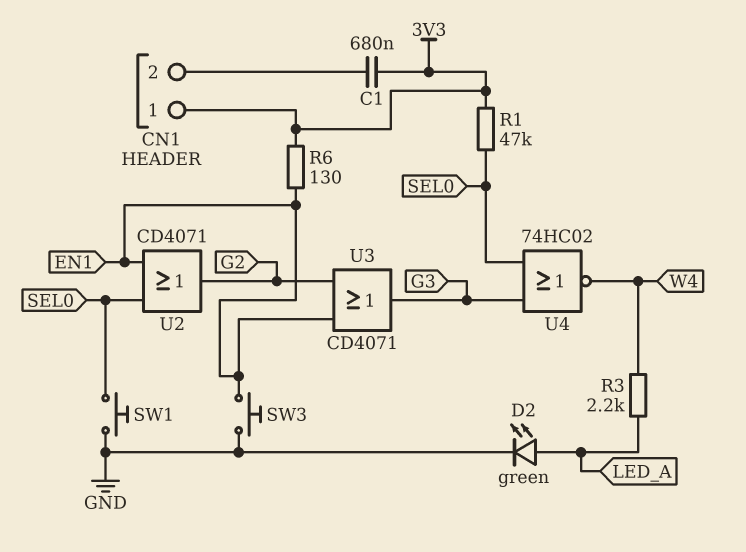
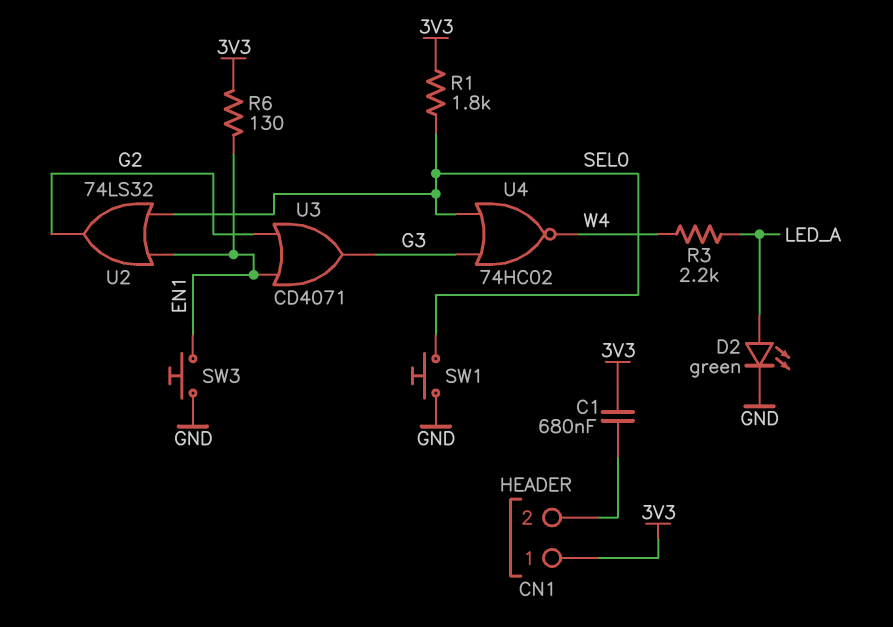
R1: 47k (3V3, SEL0) -> 1.8k (3V3, SEL0)
U2: OR CD4071 (in EN1, in SEL0, out G2) -> OR 74LS32 (in EN1, in SEL0, out G2)

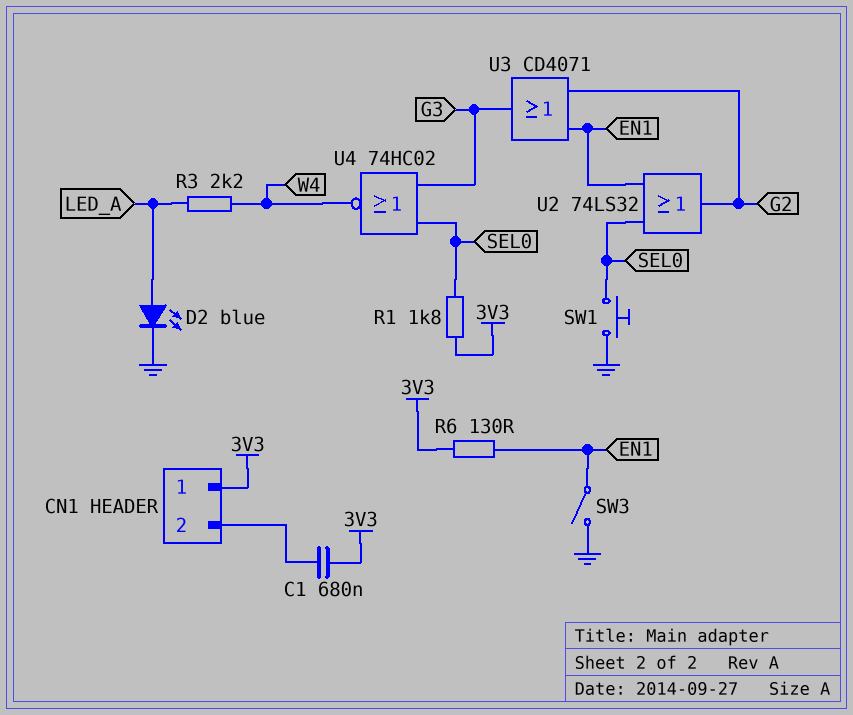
D2: LED green (A LED_A, K GND) -> LED blue (A LED_A, K GND)
SW3: button (EN1, GND) -> switch (EN1, GND)

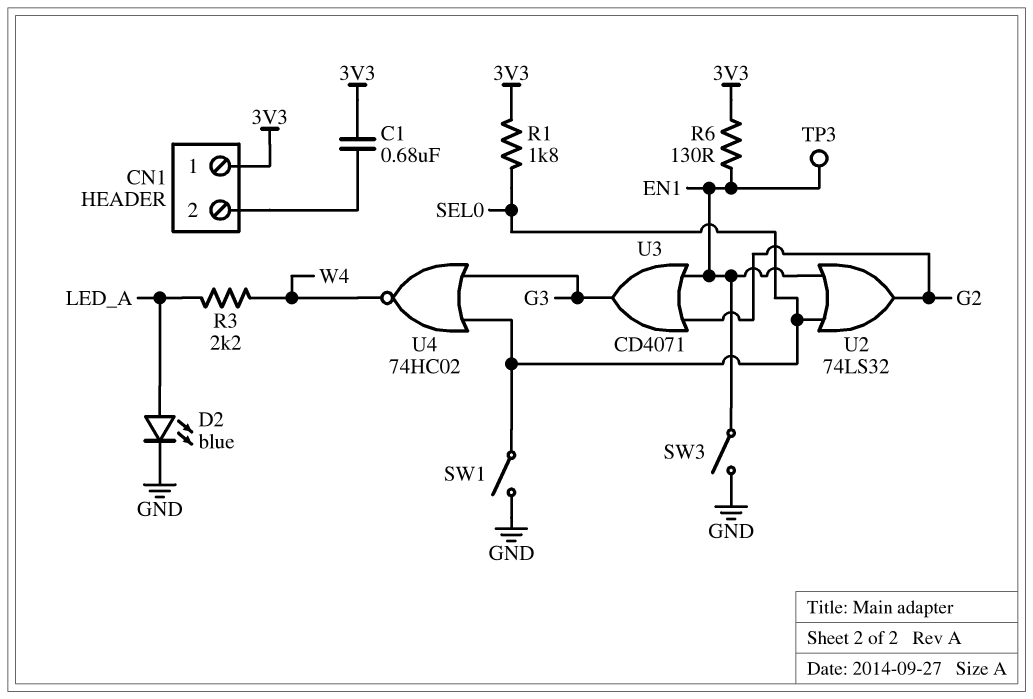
SW1: button (GND, SEL0) -> switch (GND, SEL0)
TP3: none -> test point (EN1)

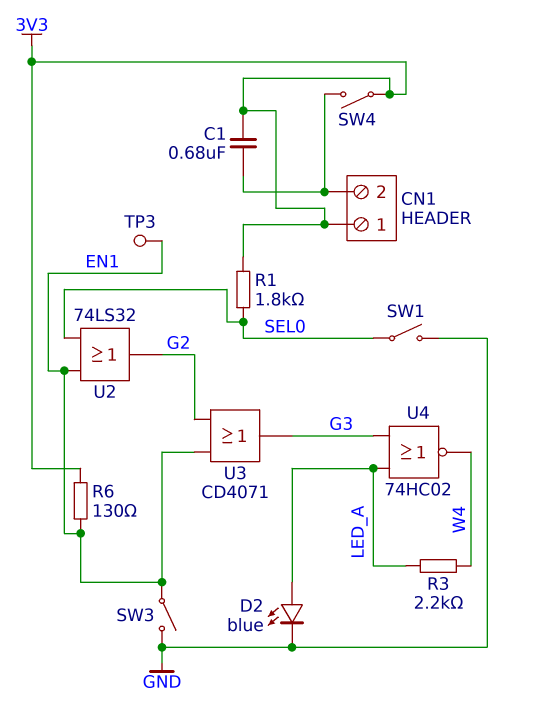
SW4: none -> switch (3V3, CN1/2)
U4: NOR 74HC02 (in G3, in SEL0, out W4) -> NOR 74HC02 (in G3, in LED_A, out W4)

